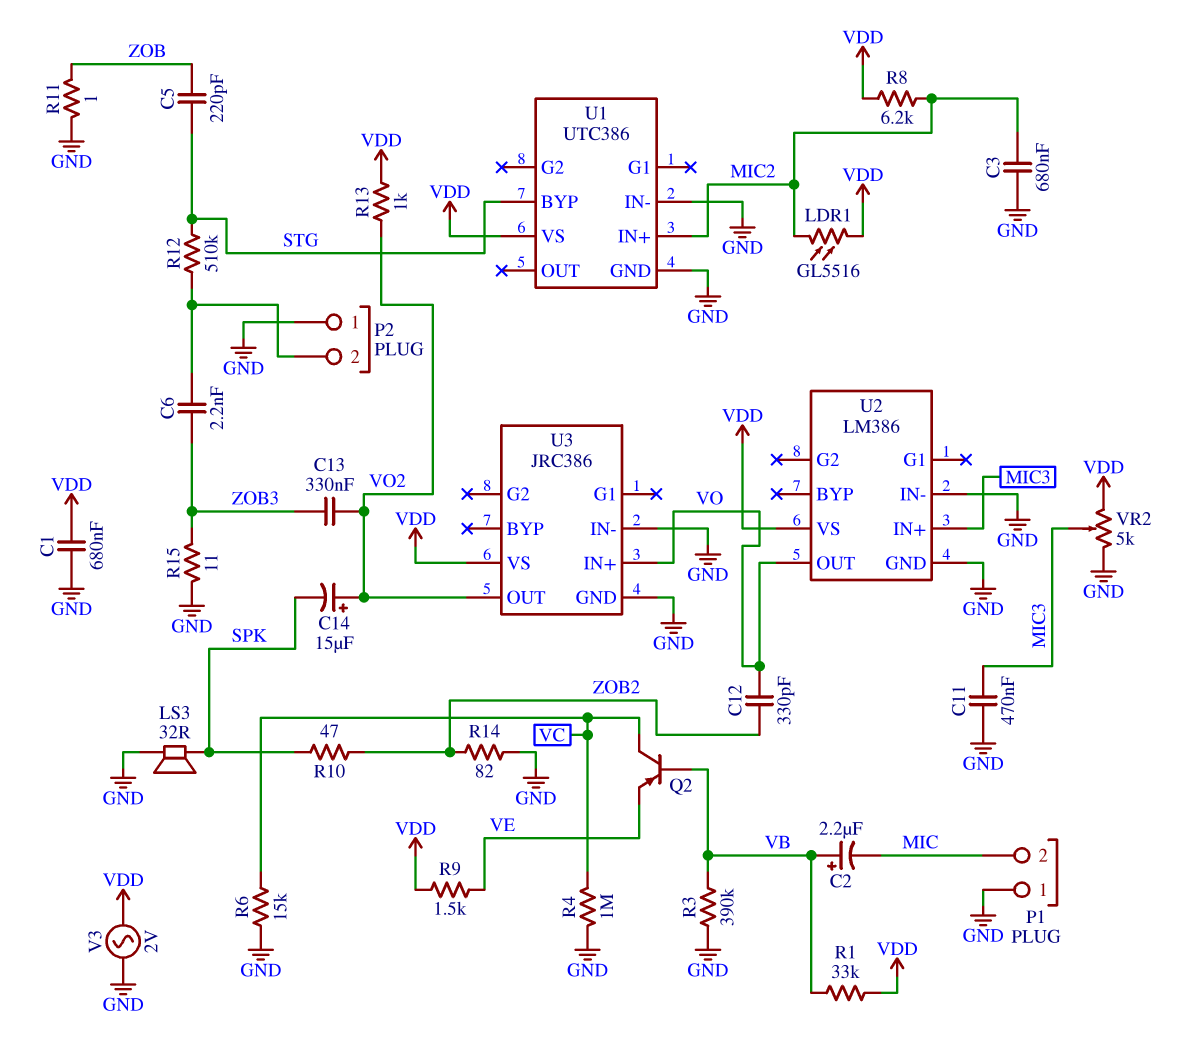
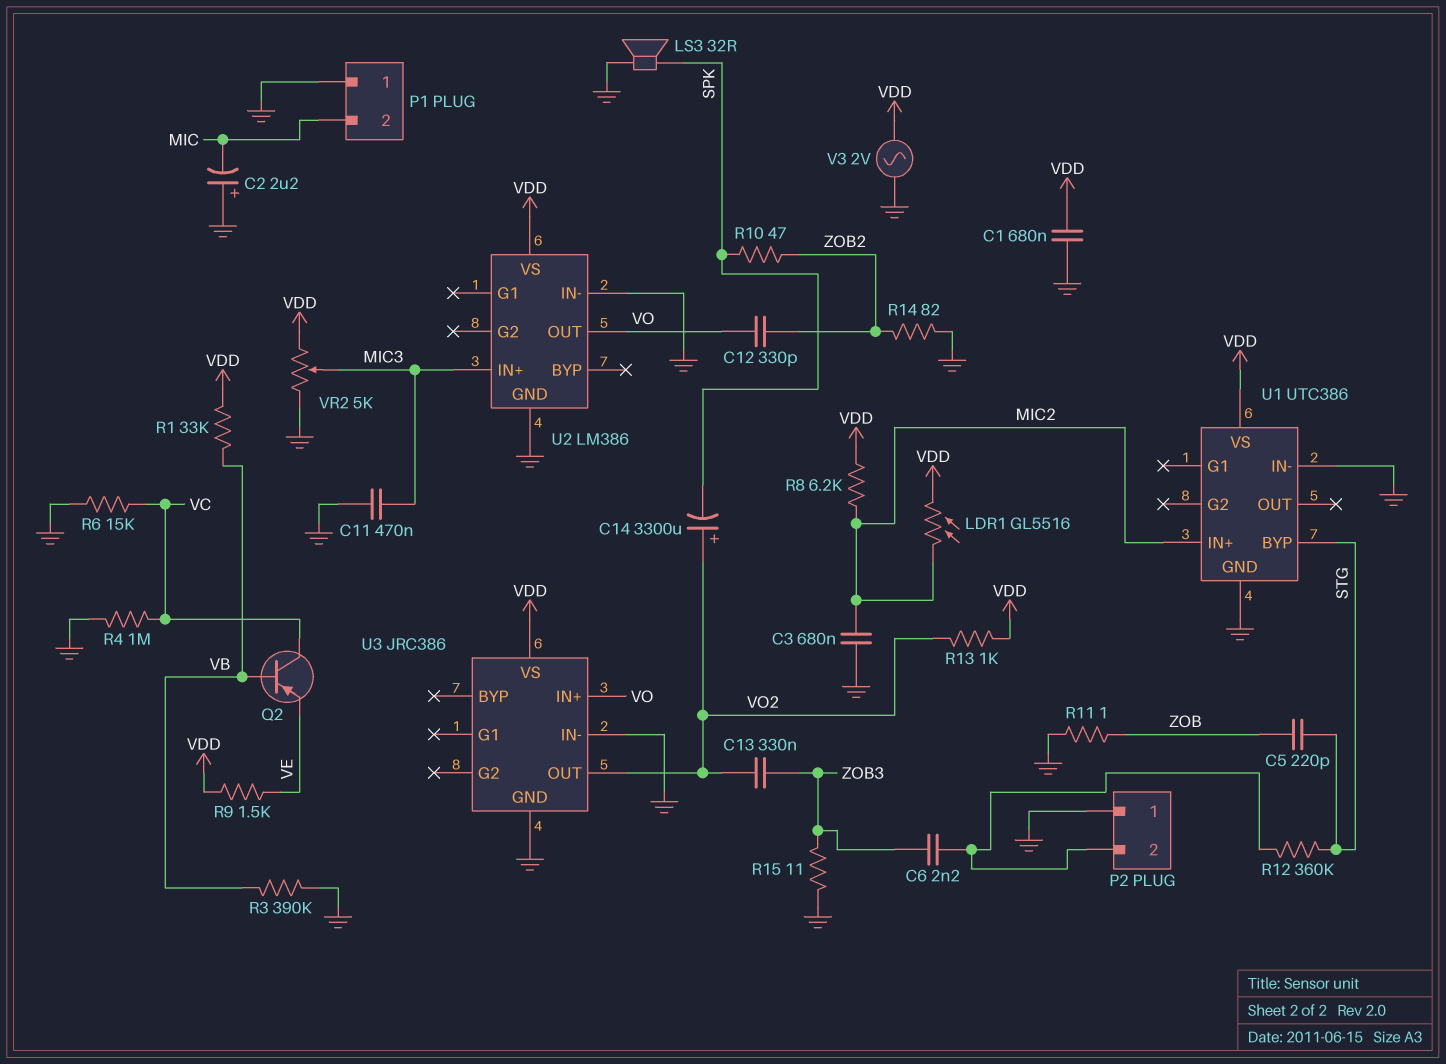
C2: 2.2uF (plus VB, minus MIC) -> 2.2uF (plus GND, minus MIC)
C14: 15uF (plus VO2, minus SPK) -> 3300uF (plus VO2, minus SPK)
R12: 510k (P2/2, STG) -> 360k (P2/2, STG)

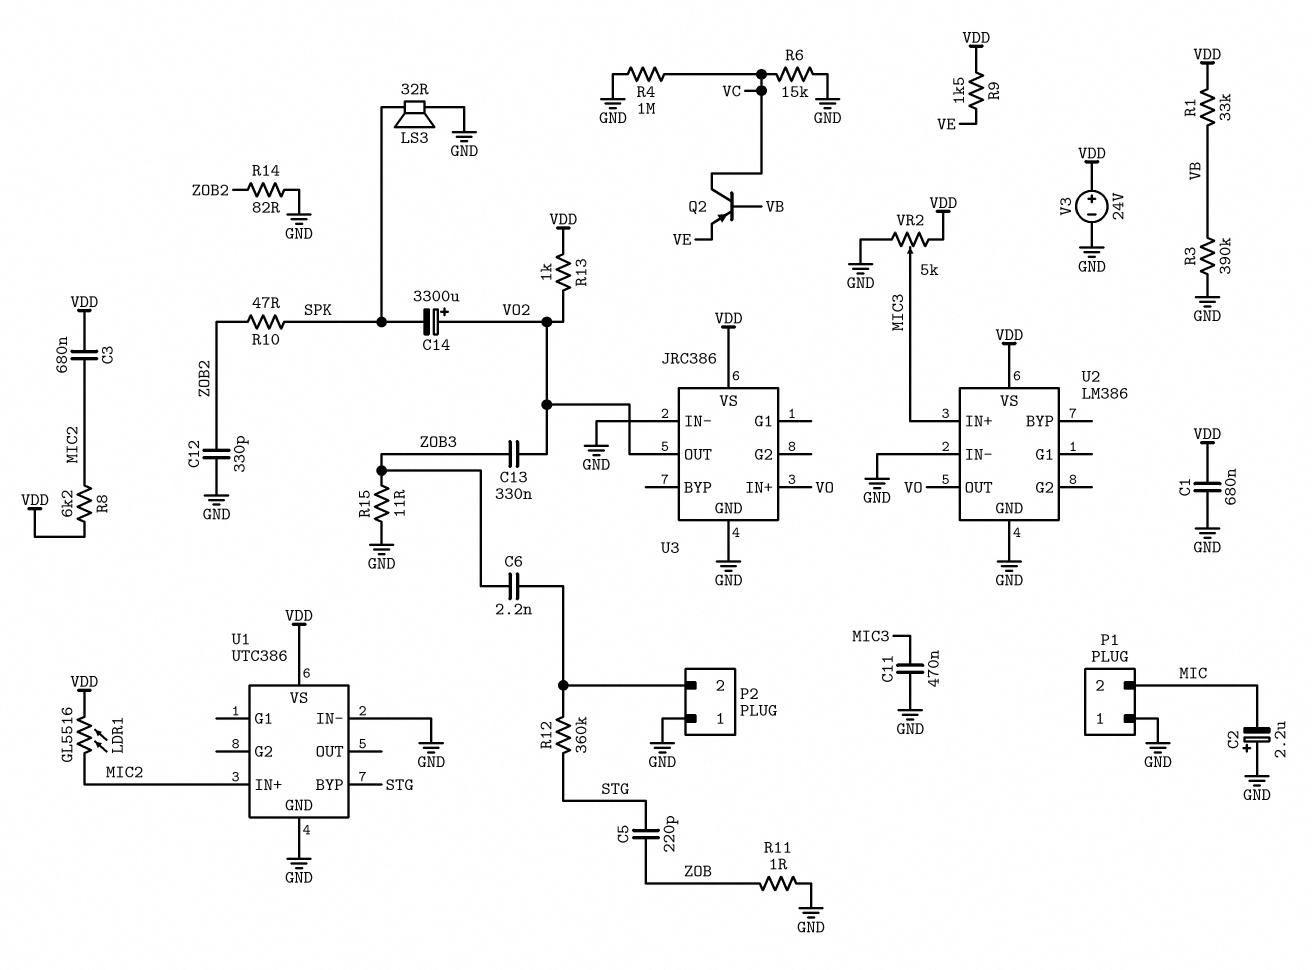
C3: 680nF (GND, MIC2) -> 680nF (MIC2, VDD)
C12: 330pF (VO, ZOB2) -> 330pF (GND, ZOB2)
V3: AC 2V (GND, VDD) -> 24V (plus VDD, minus GND)

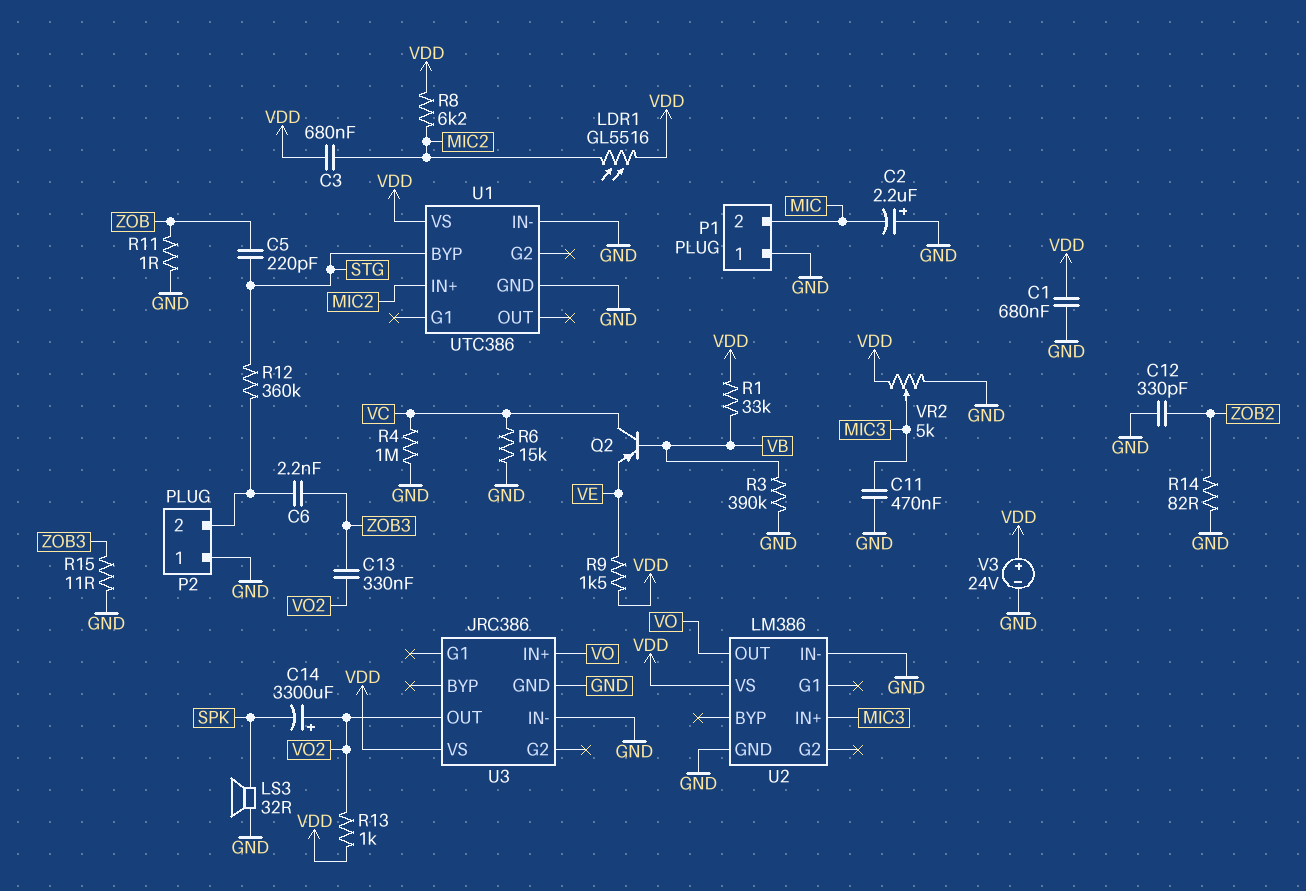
R10: 47 (SPK, ZOB2) -> none

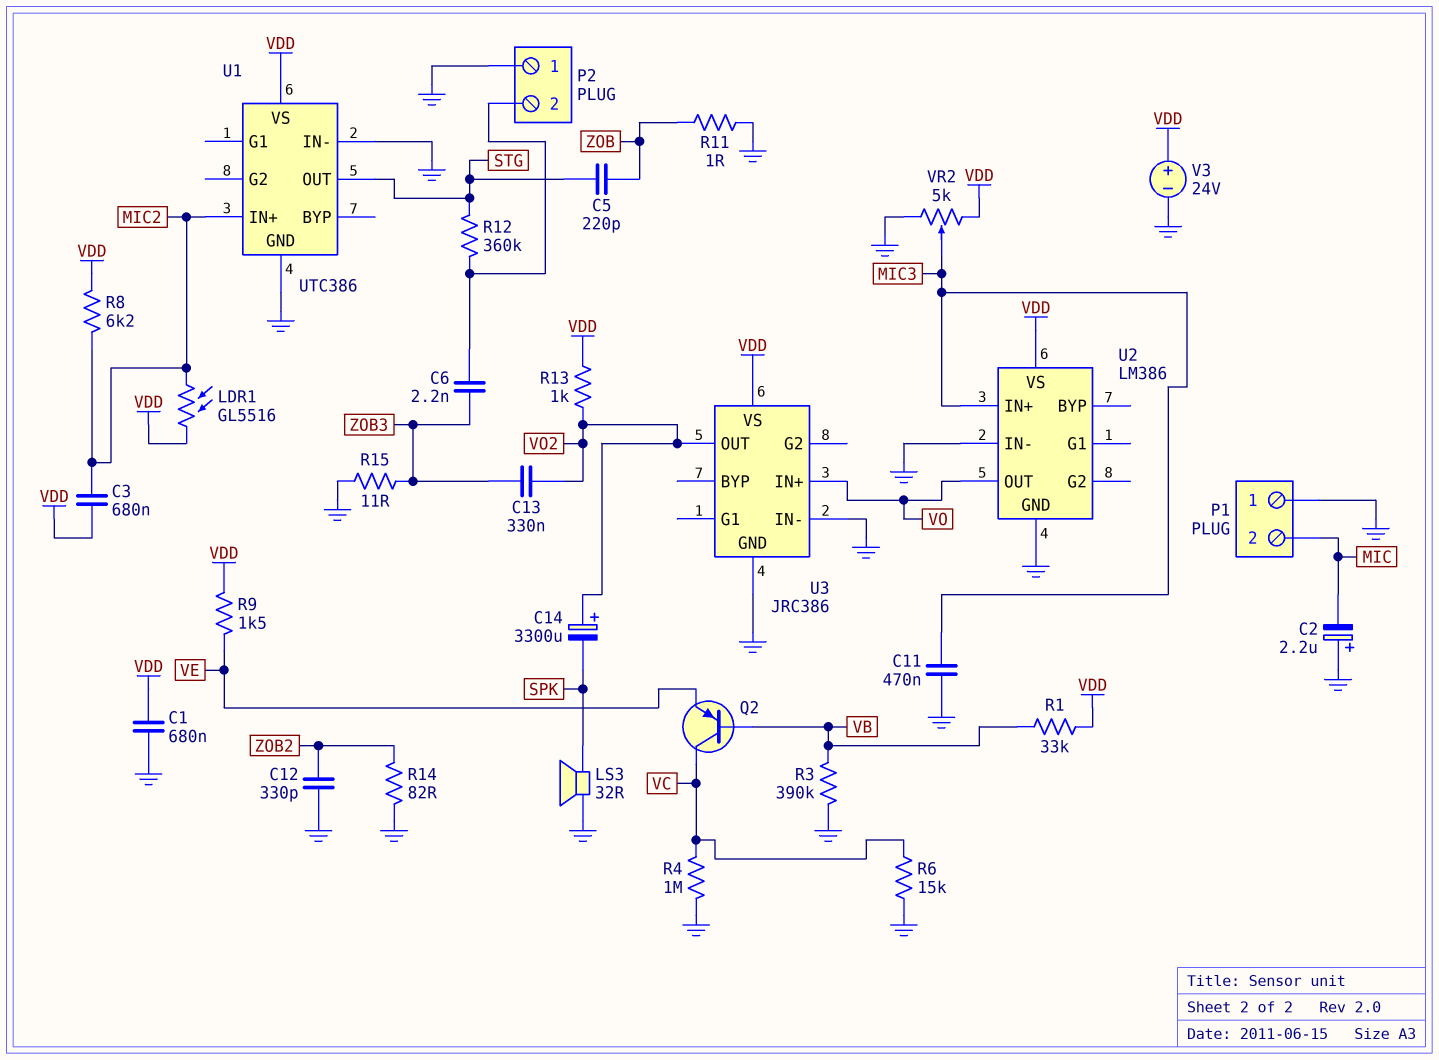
U1 pin BYP: STG -> none
U1 pin OUT: none -> STG

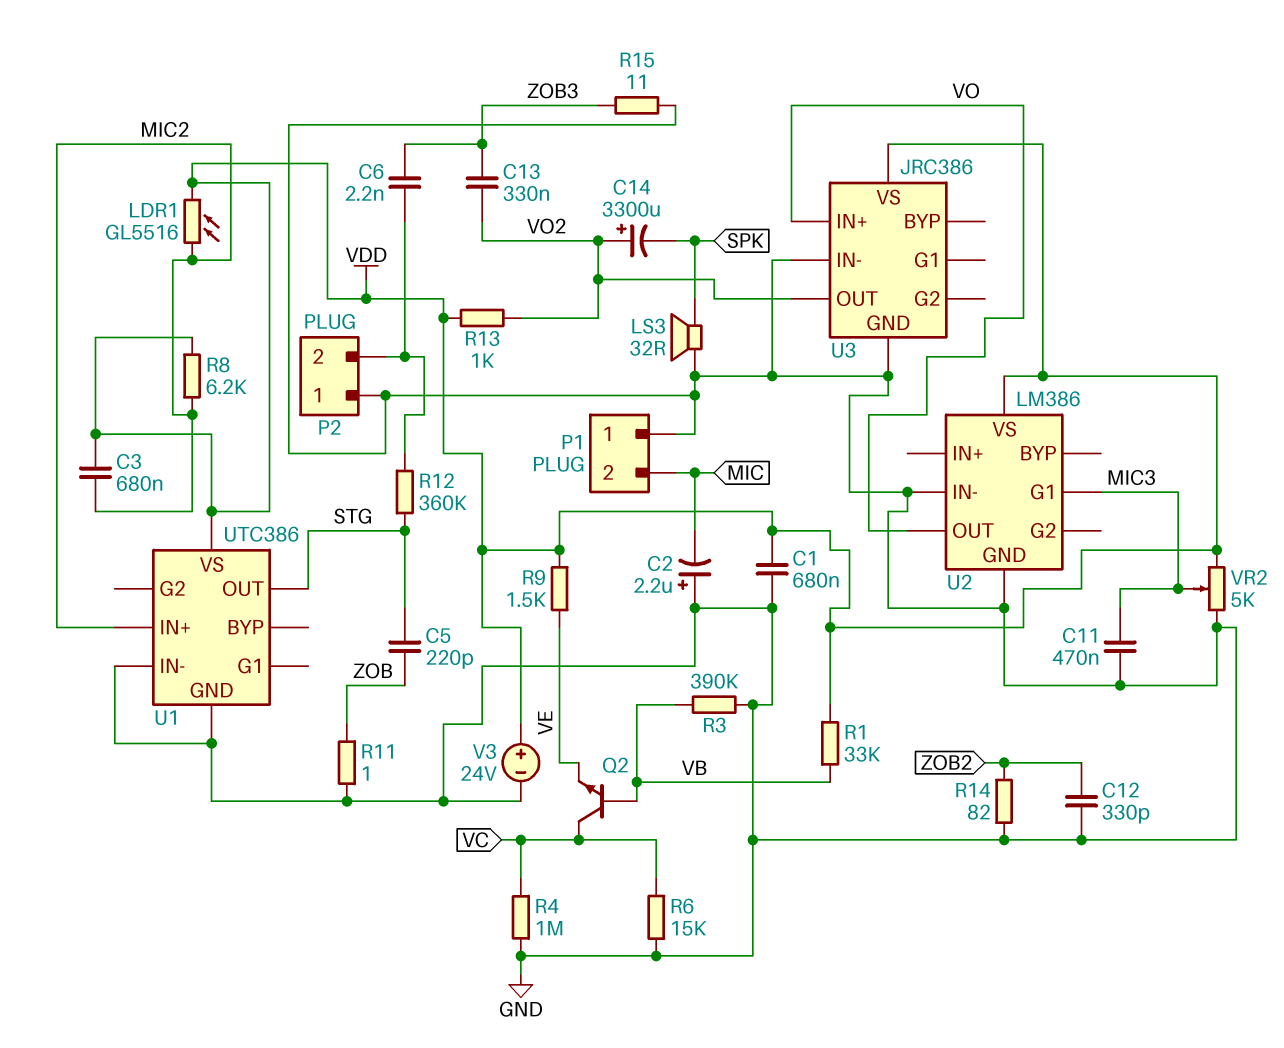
Q2: PNP (B VB, C VC, E VE) -> NPN (B VB, C VC, E VE)
U2 pin G1: none -> MIC3
U2 pin IN+: MIC3 -> none

